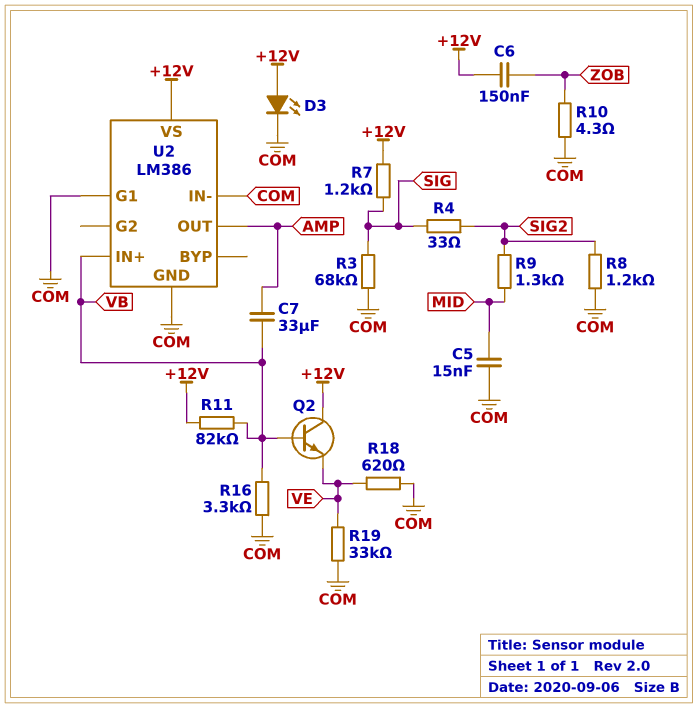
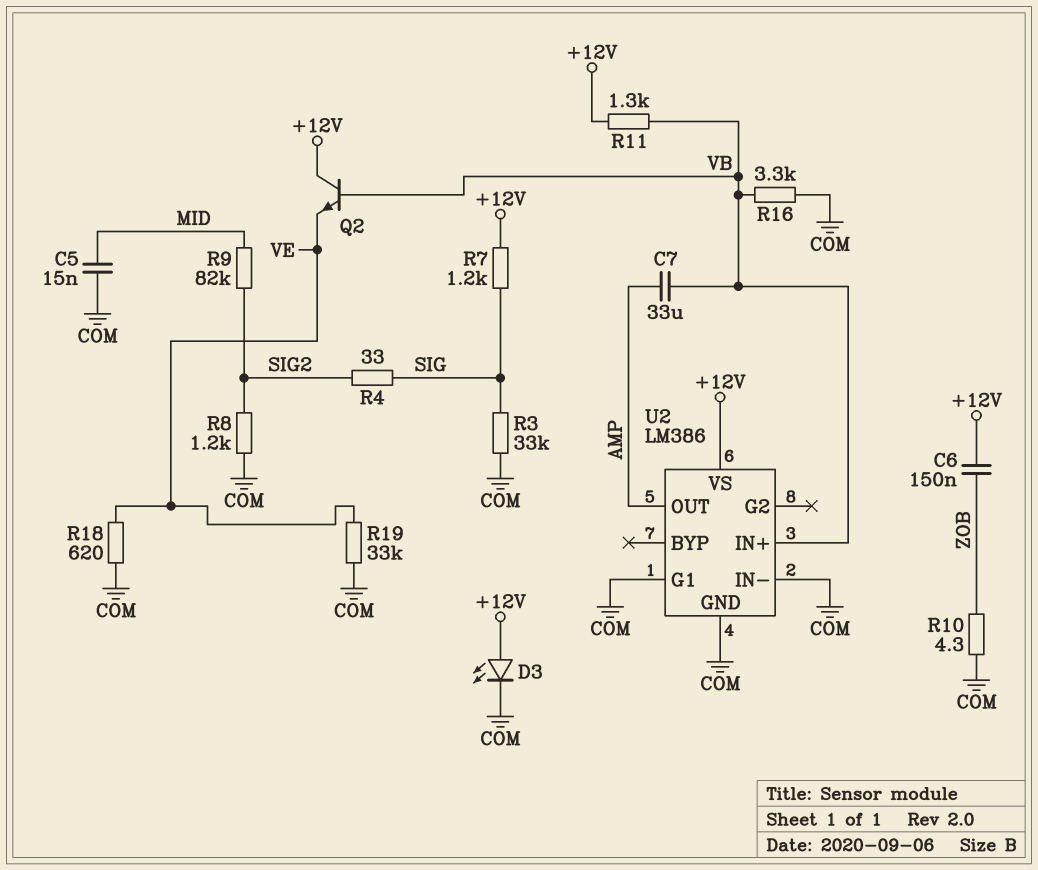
R3: 68k (COM, SIG) -> 33k (COM, SIG)
R9: 1.3k (MID, SIG2) -> 82k (MID, SIG2)
R11: 82k (+12V, VB) -> 1.3k (+12V, VB)

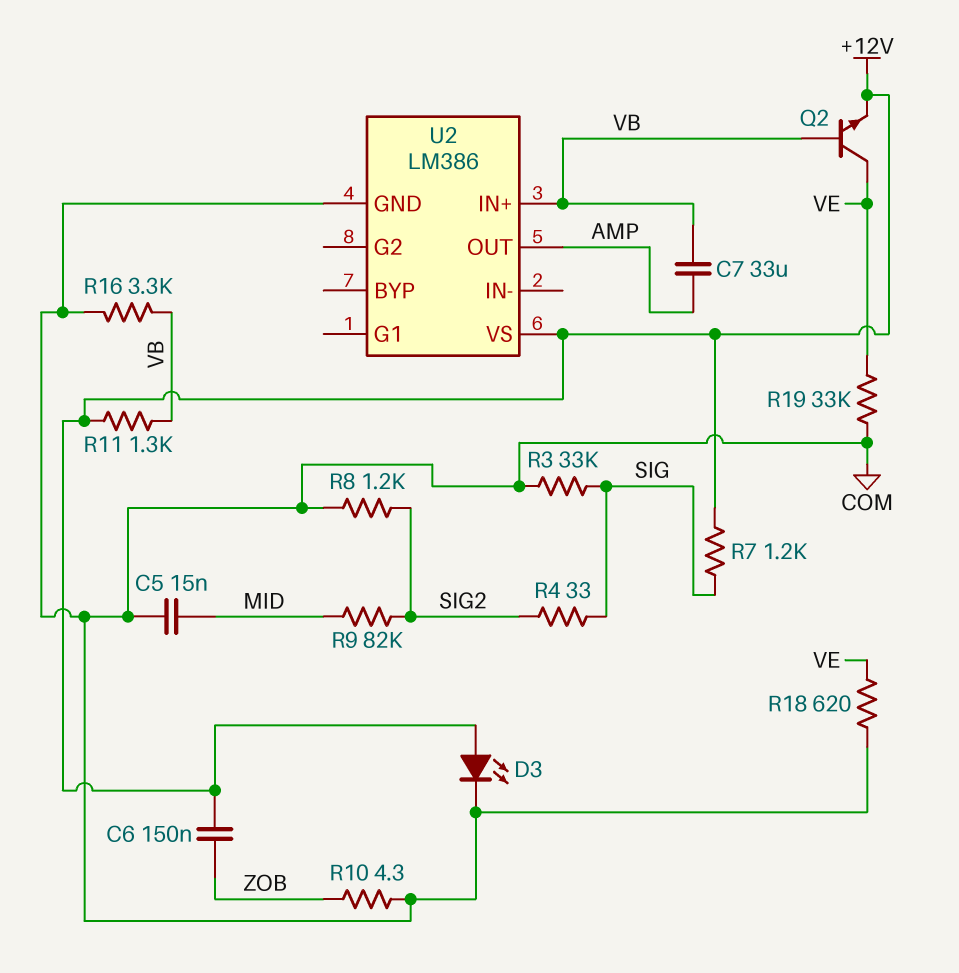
Q2: NPN (B VB, C +12V, E VE) -> NPN (B VB, C VE, E +12V)
U2 pin G1: COM -> none
U2 pin IN-: COM -> none

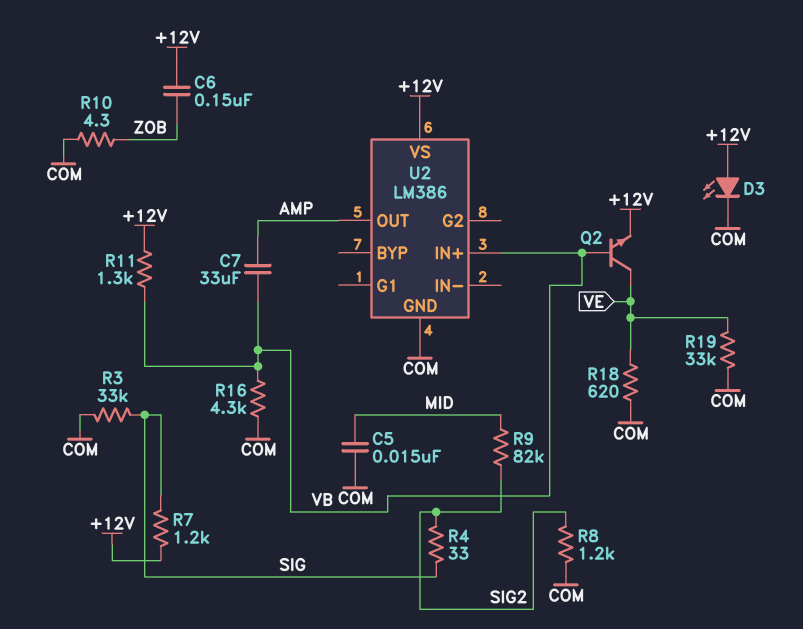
R16: 3.3k (COM, VB) -> 4.3k (COM, VB)

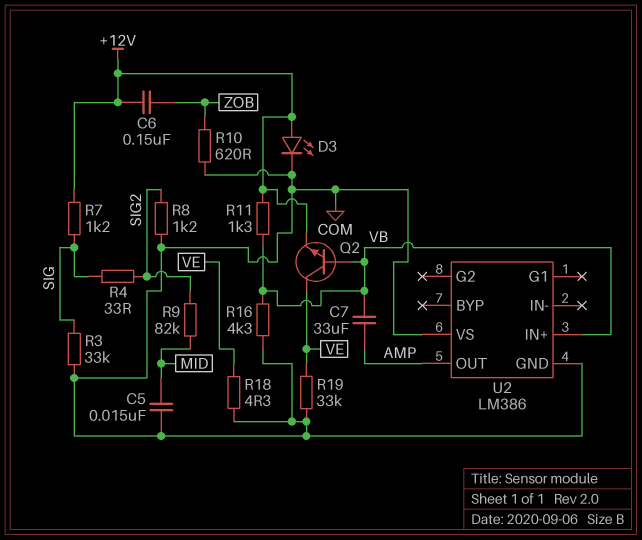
R10: 4.3 (COM, ZOB) -> 620 (COM, ZOB)
R18: 620 (COM, VE) -> 4.3 (COM, VE)
U2 pin VS: +12V -> COM

